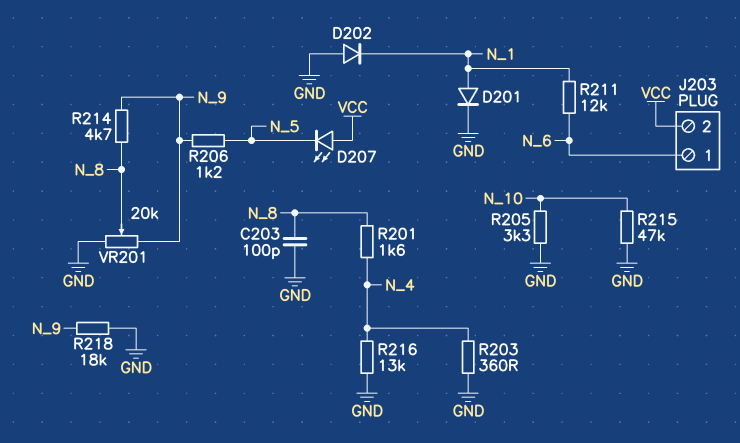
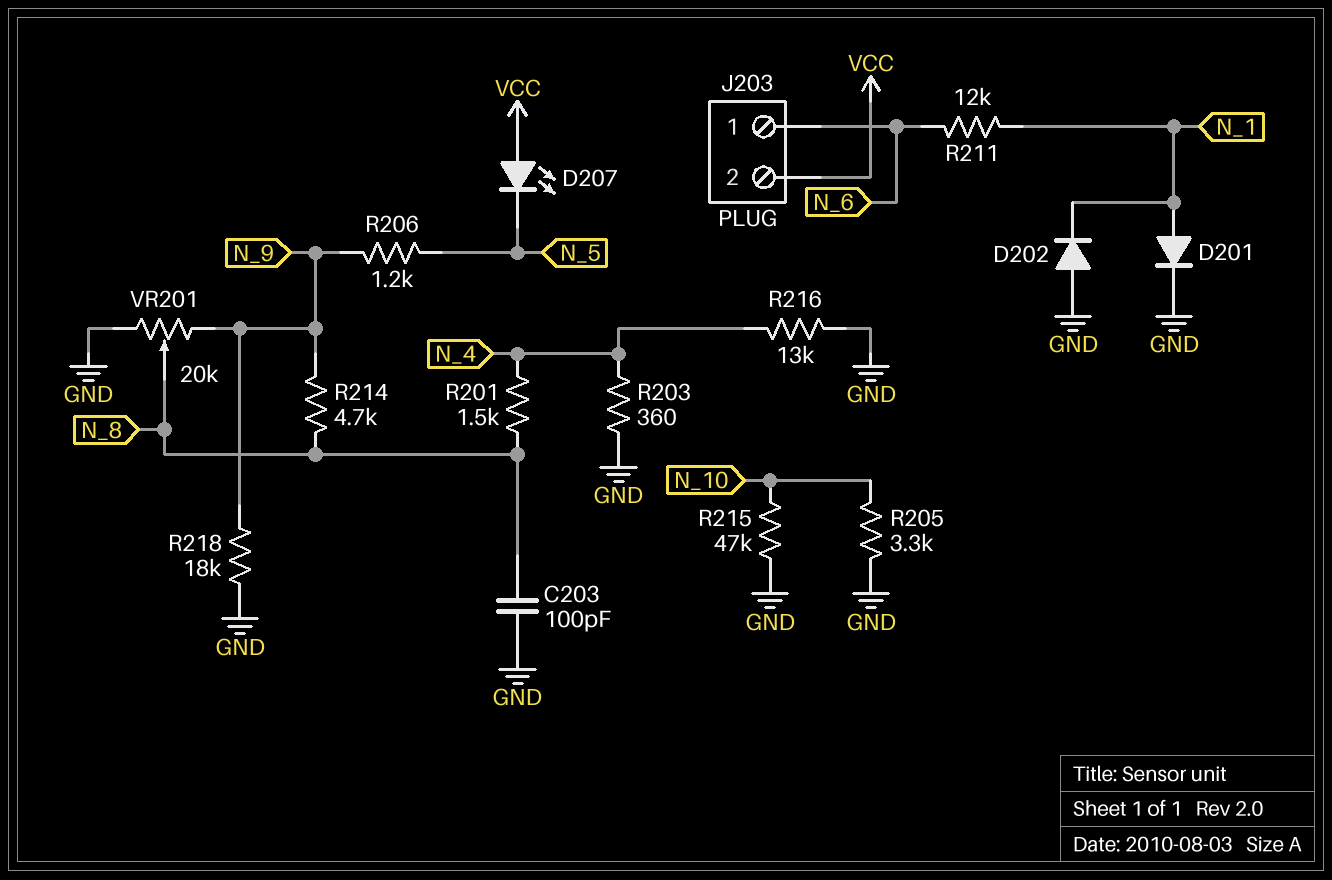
R201: 1.6k (N_4, N_8) -> 1.5k (N_4, N_8)

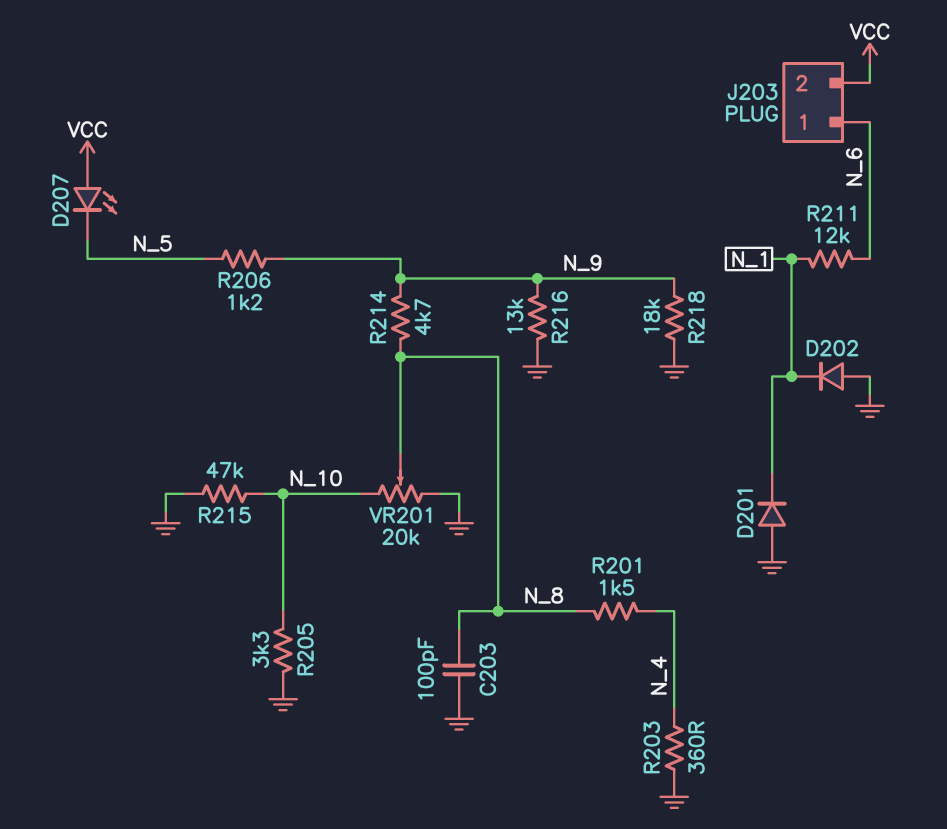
D201: diode (A N_1, K GND) -> diode (A GND, K N_1)
R216: 13k (GND, N_4) -> 13k (GND, N_9)
VR201: 20k (GND, N_9, wiper N_8) -> 20k (GND, N_10, wiper N_8)

